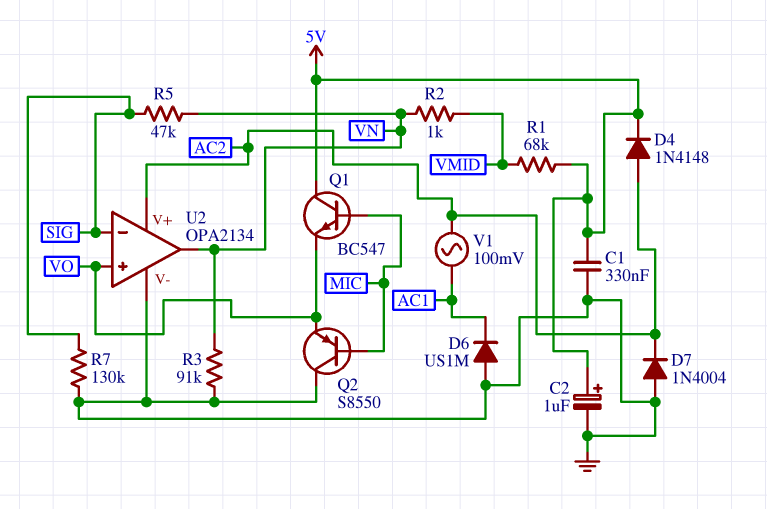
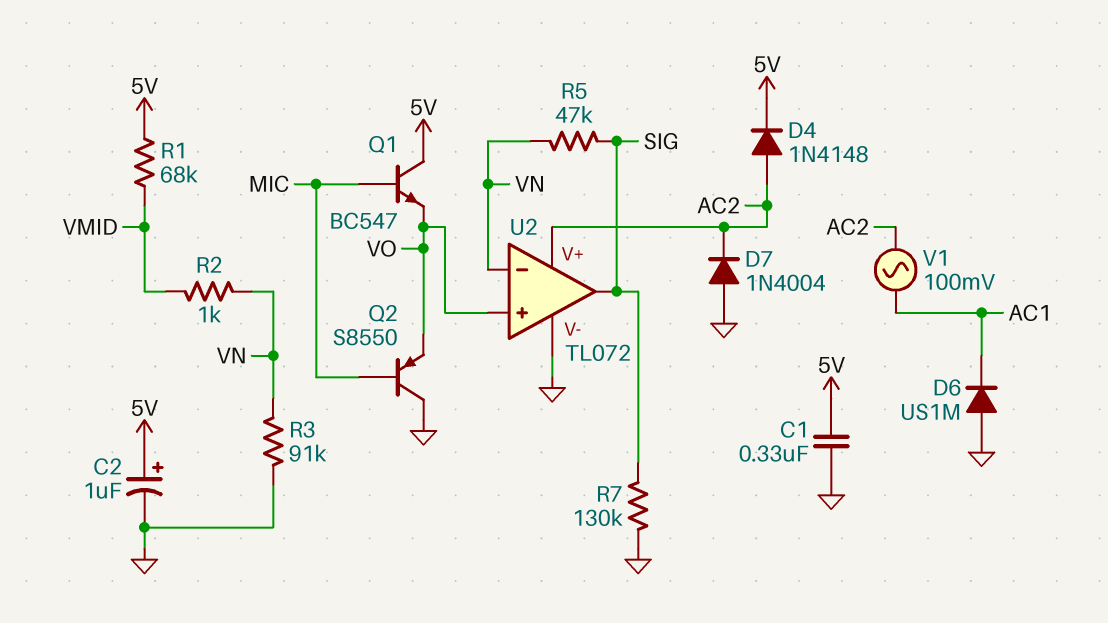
U2: OPA2134 -> TL072
U2 pin in-: SIG -> VN
U2 pin out: VN -> SIG

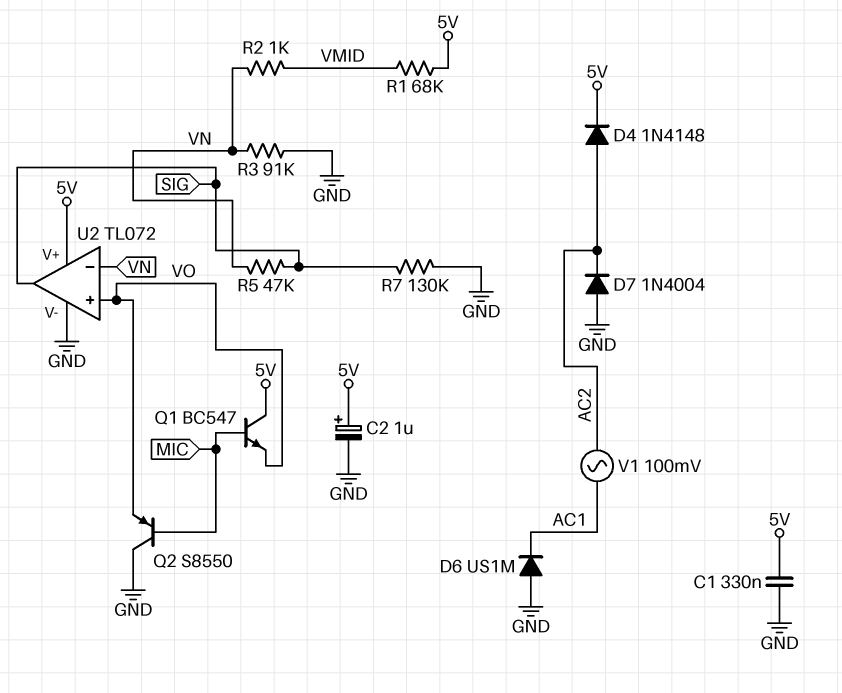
U2 pin V+: AC2 -> 5V

